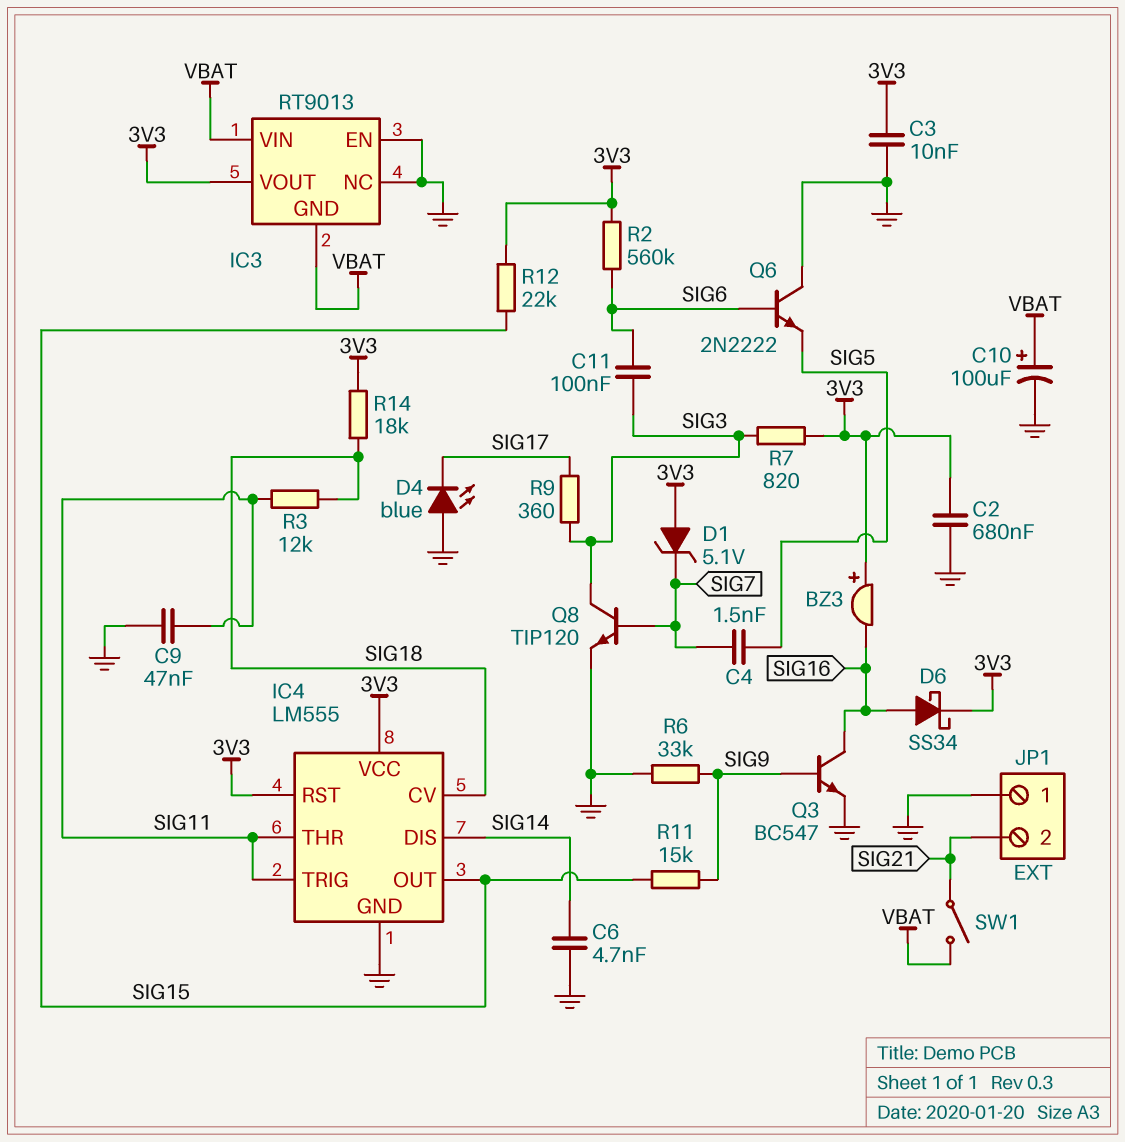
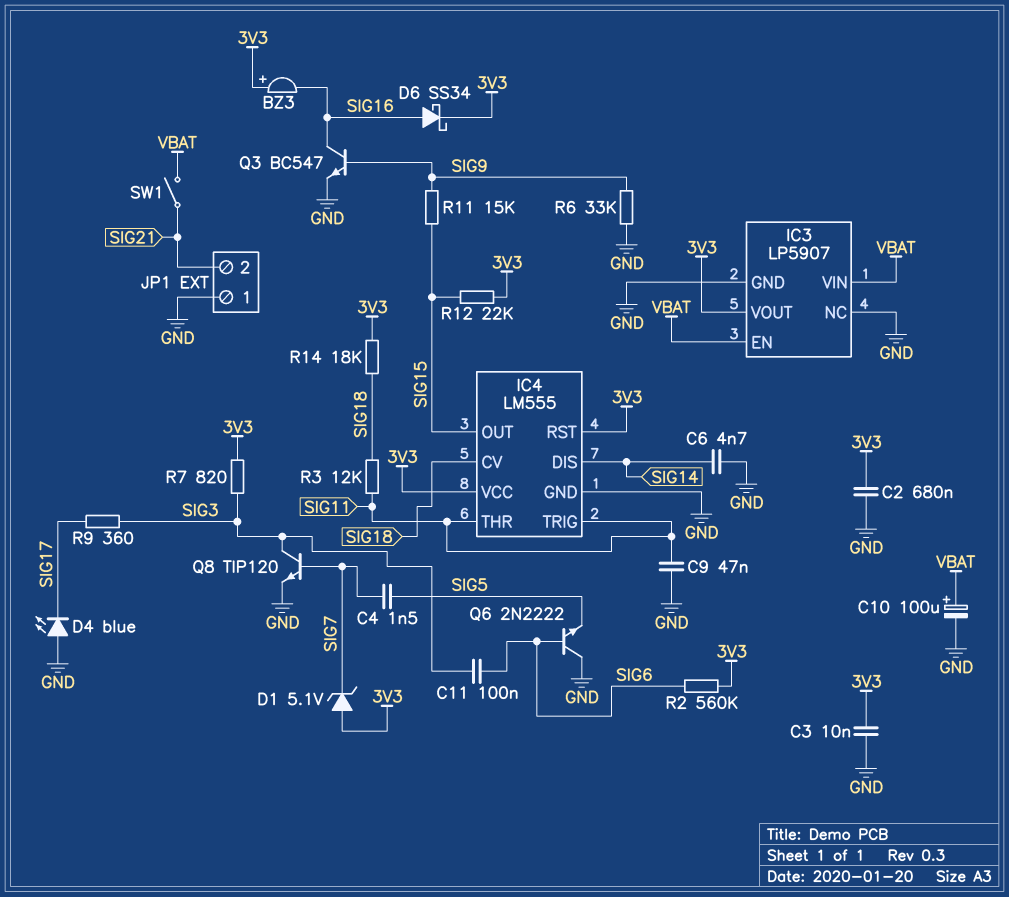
IC3: RT9013 -> LP5907
IC3 pin EN: GND -> VBAT
IC3 pin GND: VBAT -> GND

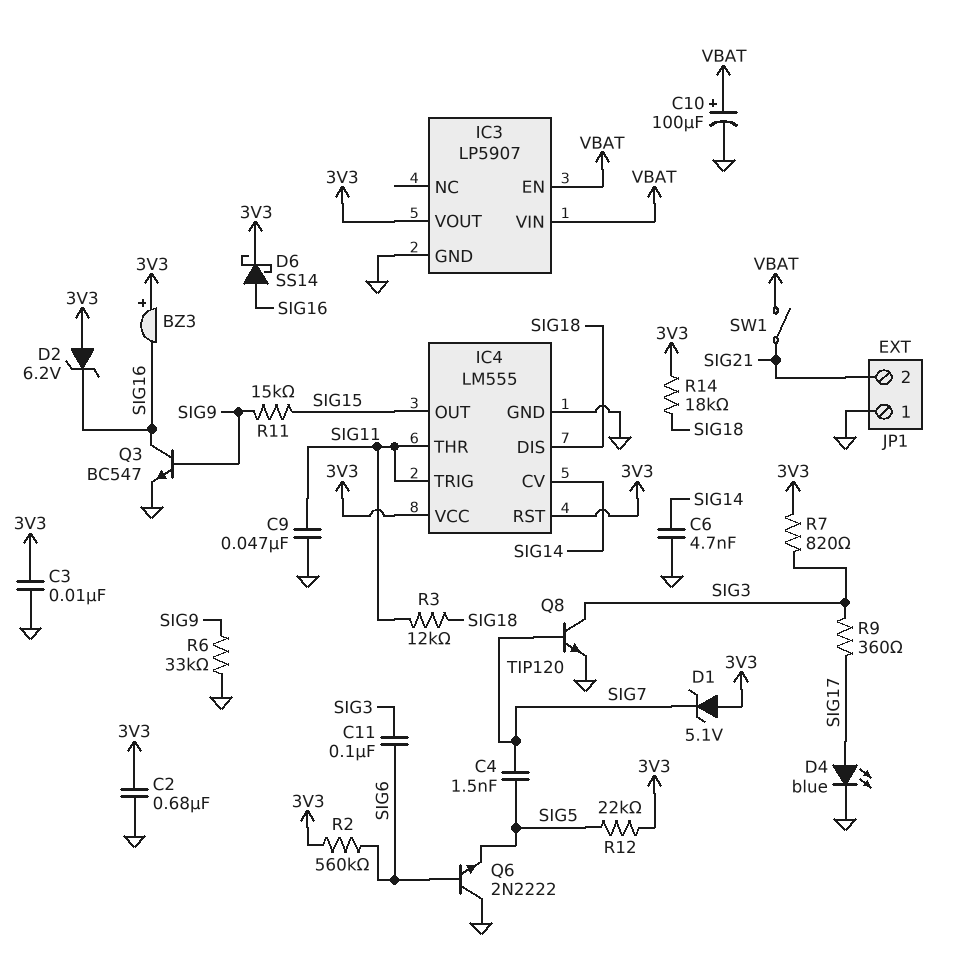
D2: none -> zener 6.2V (A 3V3, K SIG16)
D4: LED blue (A GND, K SIG17) -> LED blue (A SIG17, K GND)
D6: schottky SS34 (A SIG16, K 3V3) -> schottky SS14 (A SIG16, K 3V3)
IC3 pin NC: GND -> none
IC4 pin CV: SIG18 -> SIG14
IC4 pin DIS: SIG14 -> SIG18
R12: 22k (3V3, SIG15) -> 22k (3V3, SIG5)

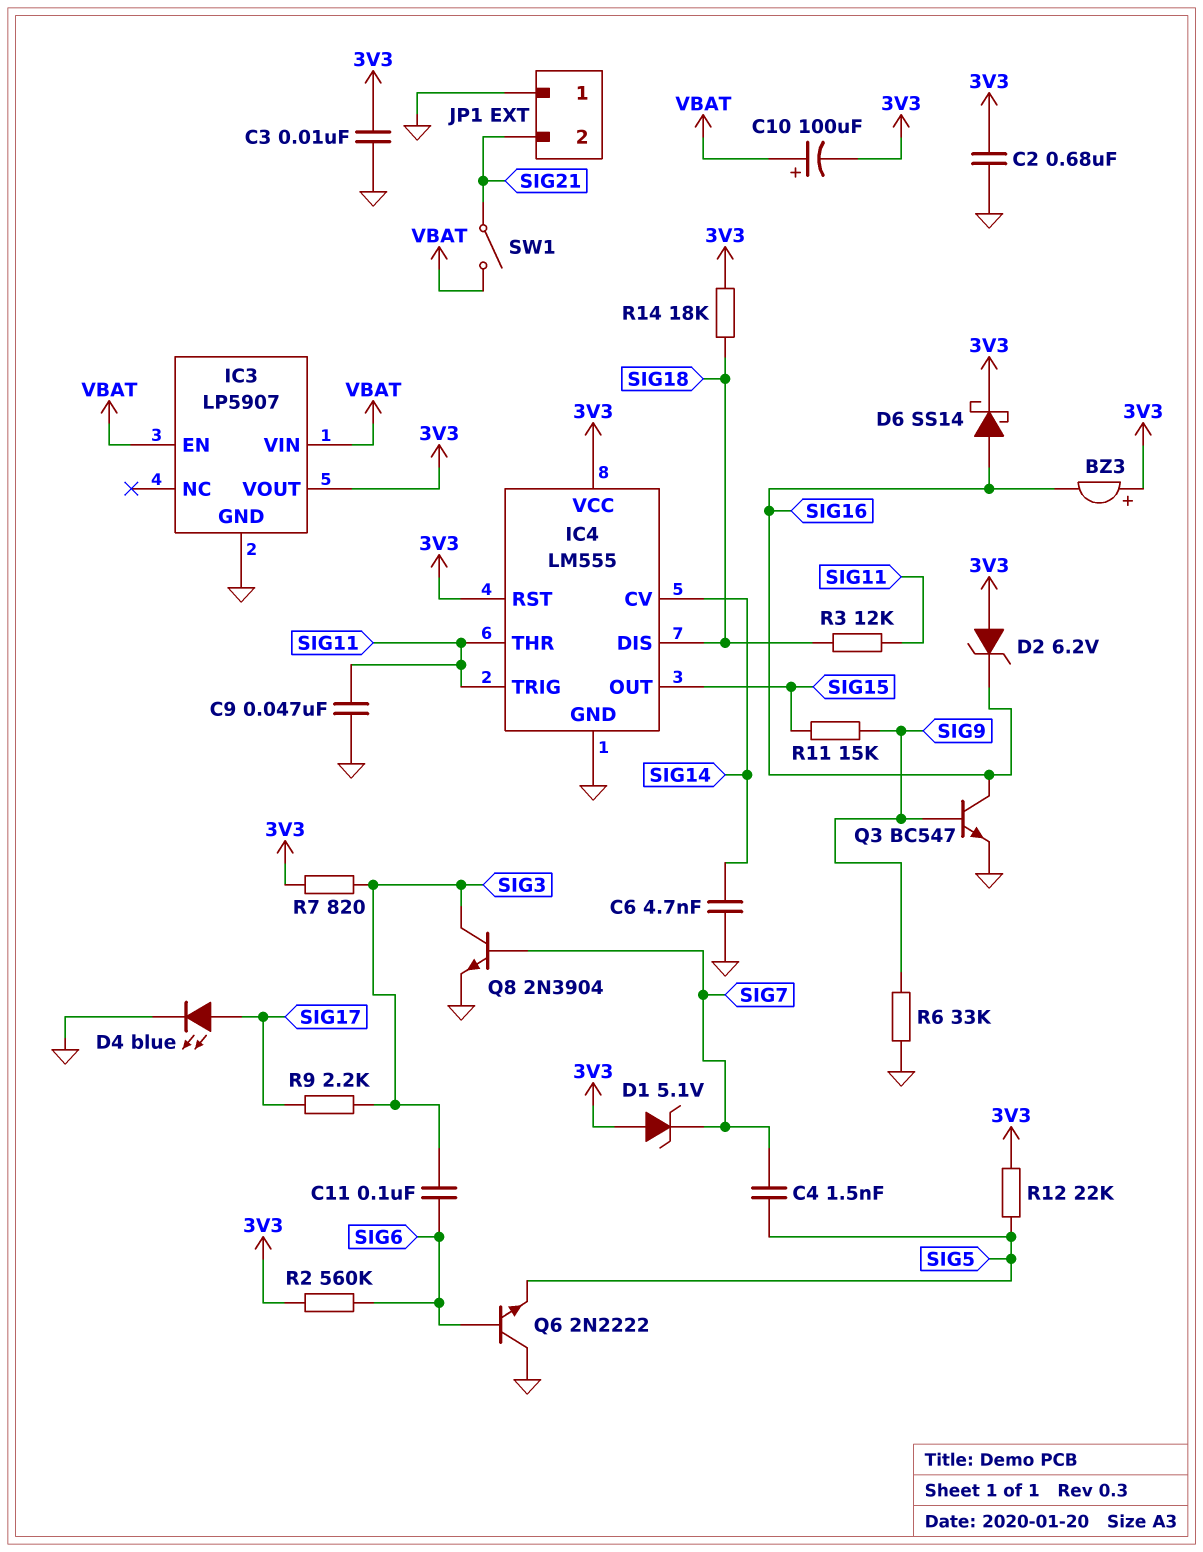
C10: 100uF (plus VBAT, minus GND) -> 100uF (plus VBAT, minus 3V3)
Q8: NPN TIP120 (B SIG7, C SIG3, E GND) -> NPN 2N3904 (B SIG7, C SIG3, E GND)
R9: 360 (SIG3, SIG17) -> 2.2k (SIG3, SIG17)

